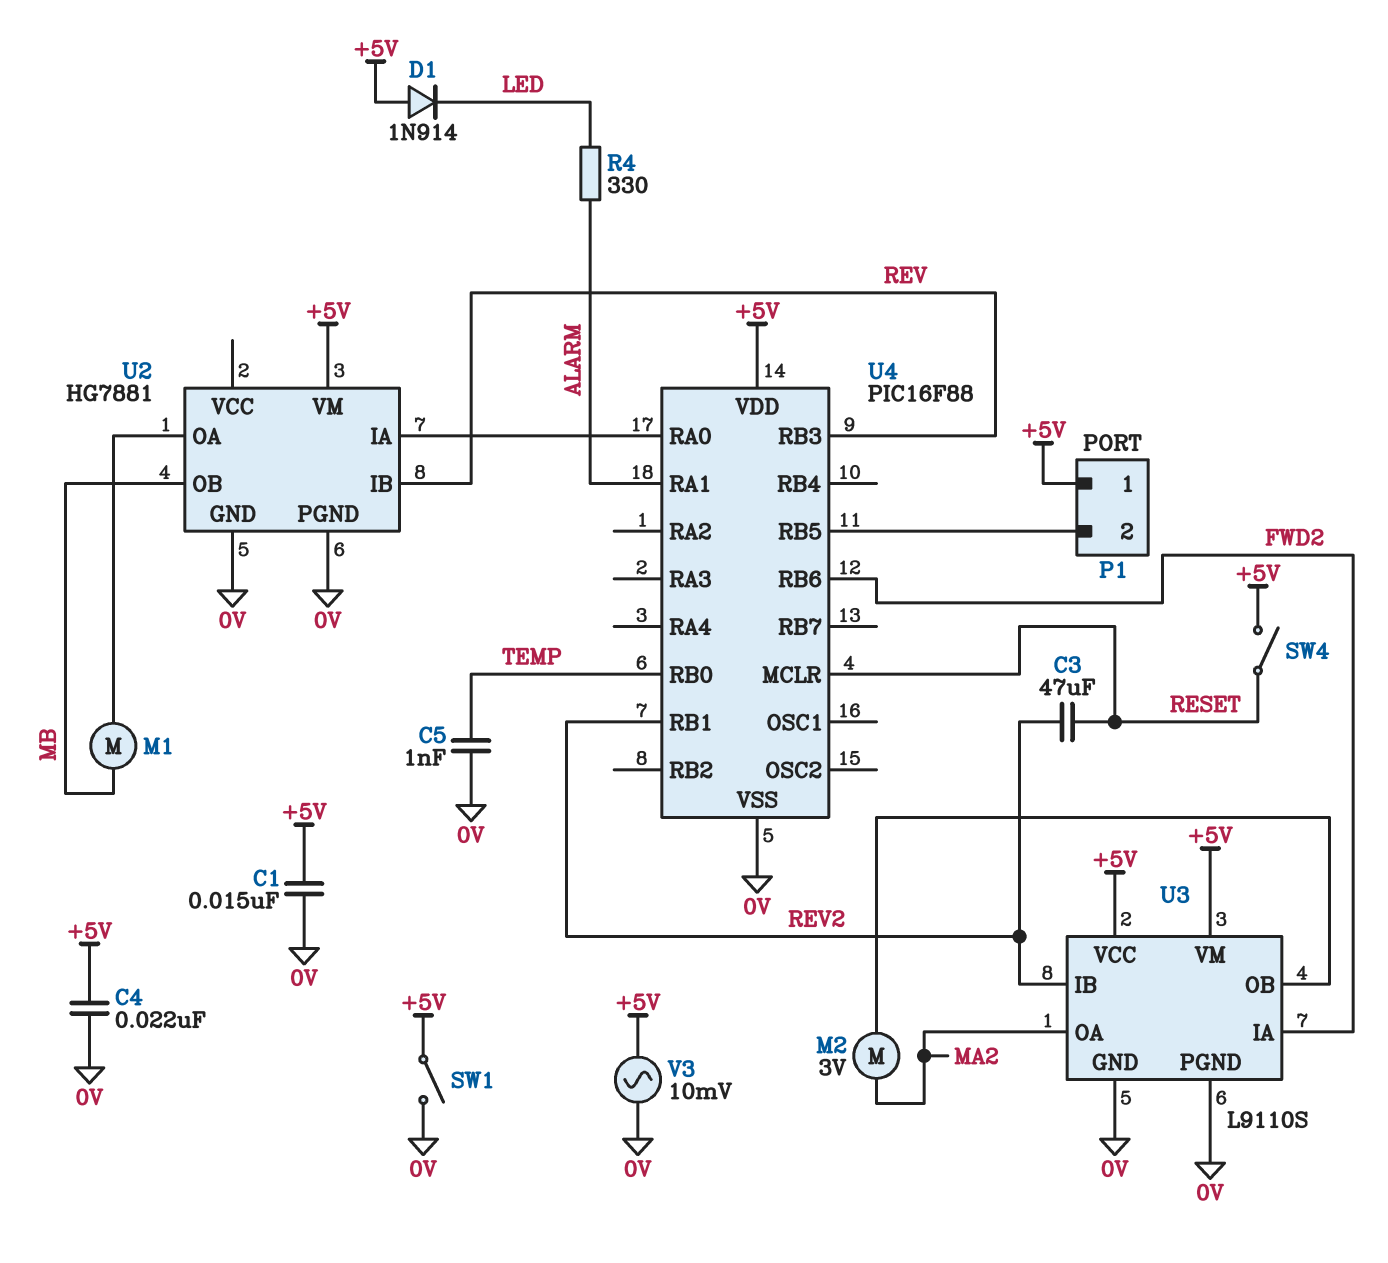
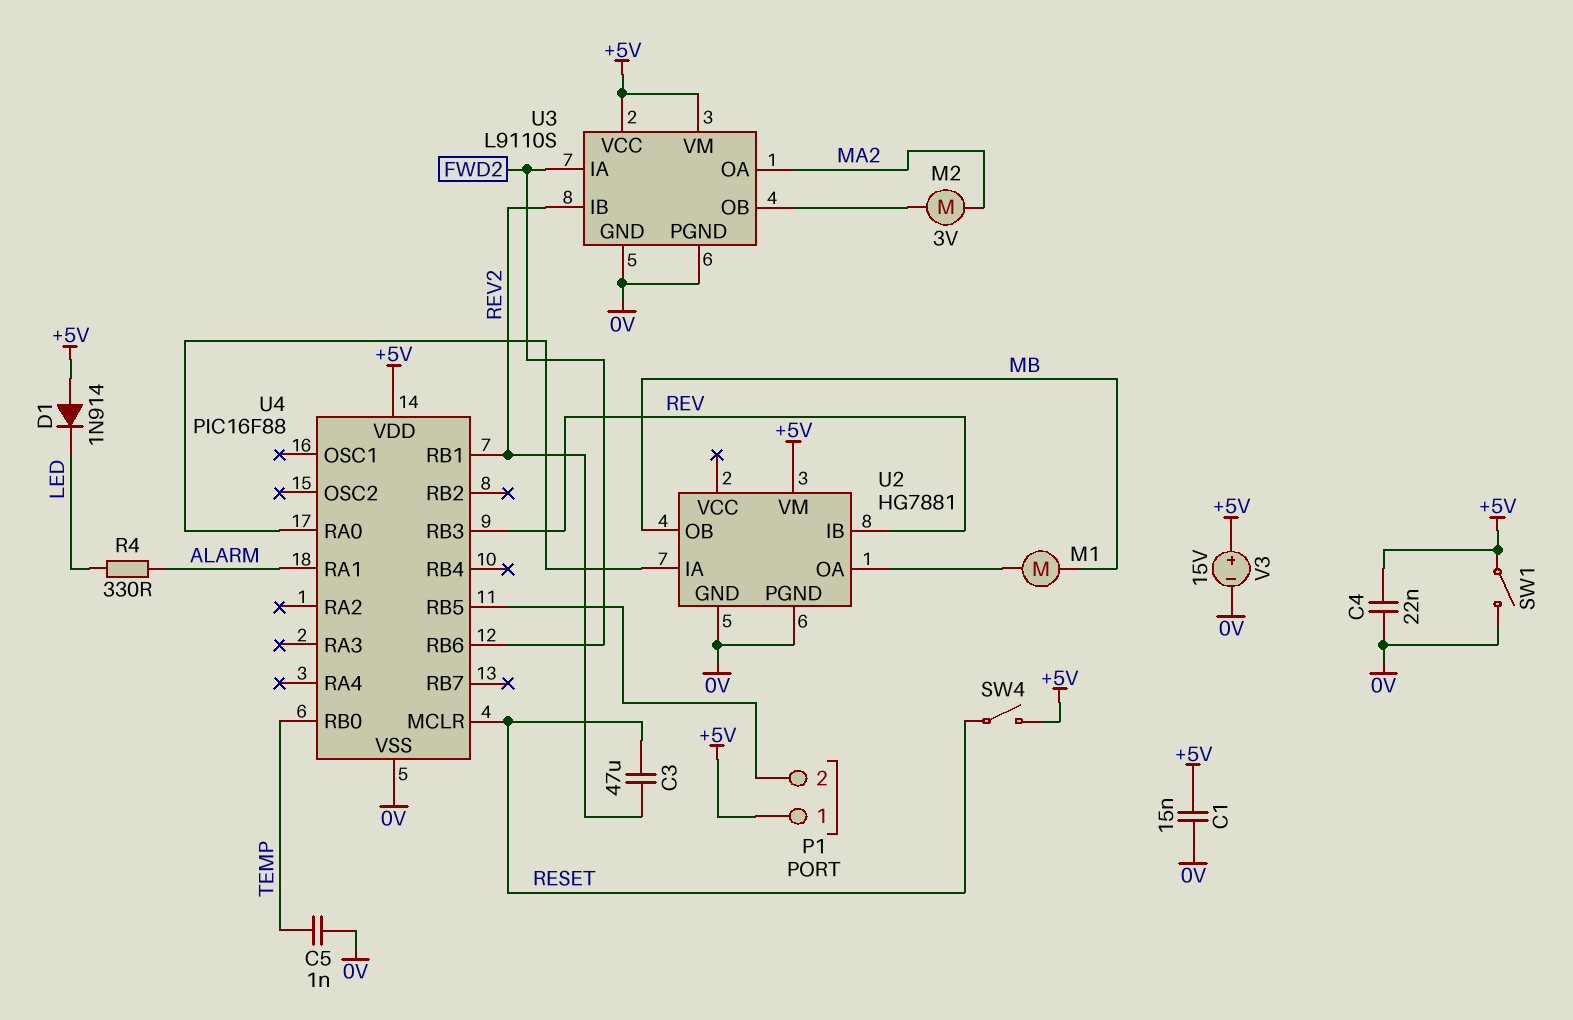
V3: AC 10mV (+5V, 0V) -> 15V (plus +5V, minus 0V)

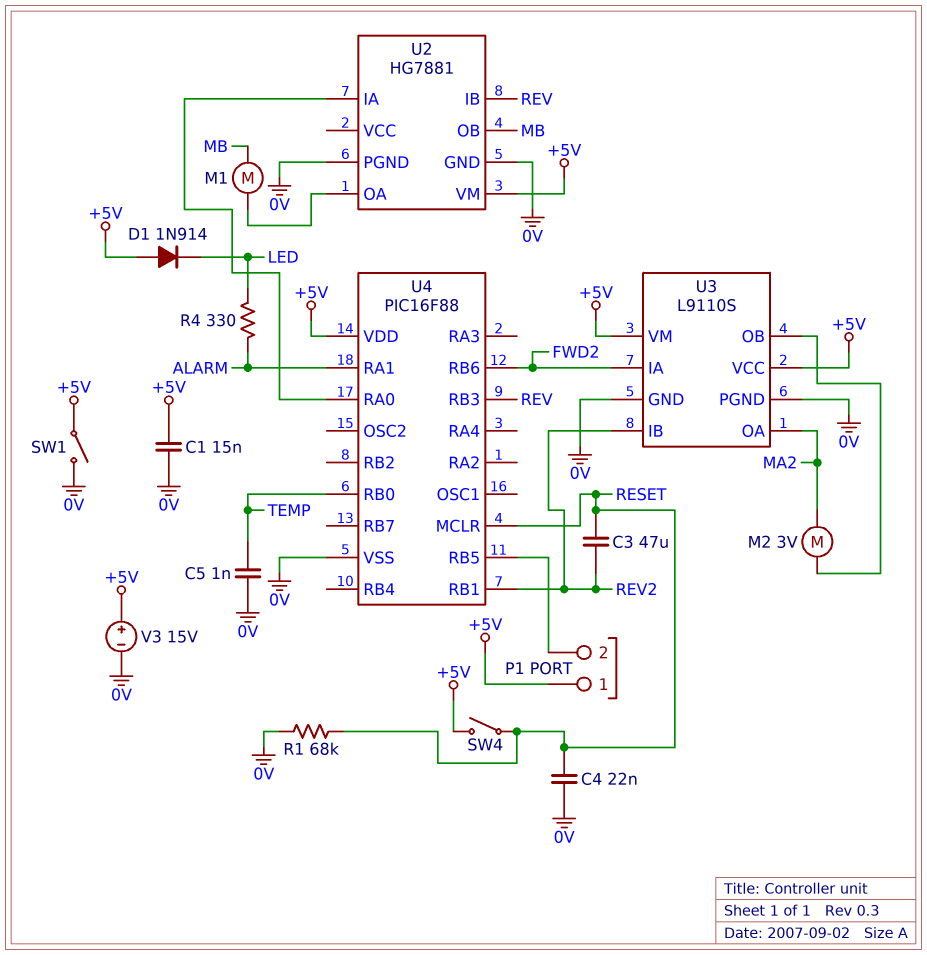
C4: 22nF (+5V, 0V) -> 22nF (0V, RESET)
R1: none -> 68k (0V, RESET)

